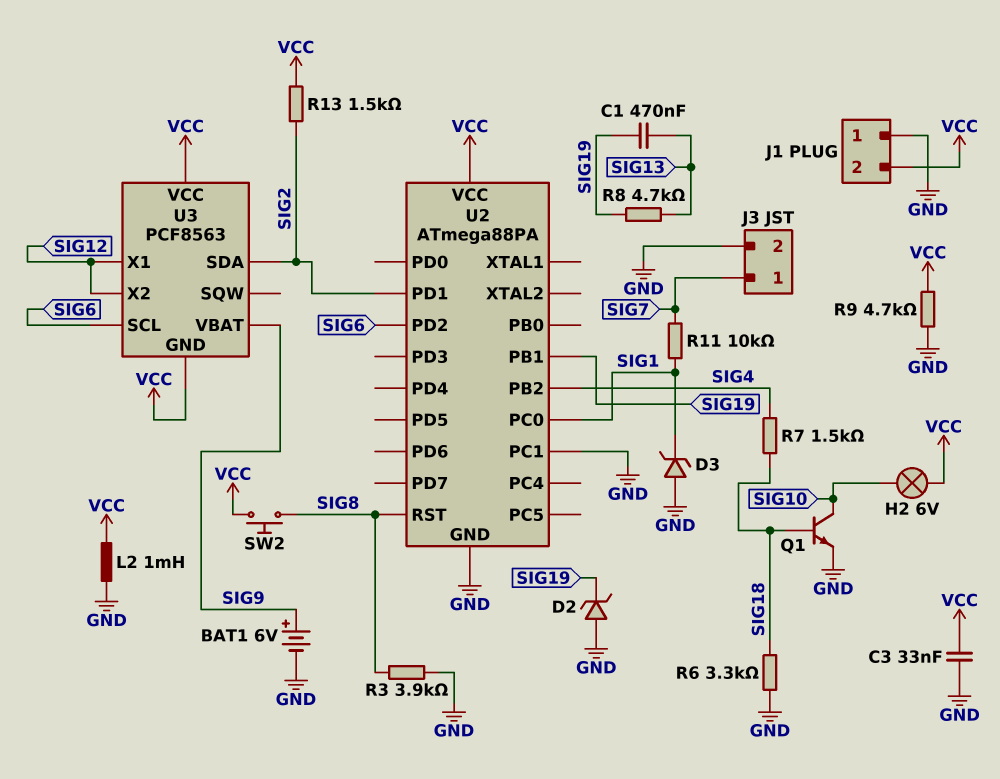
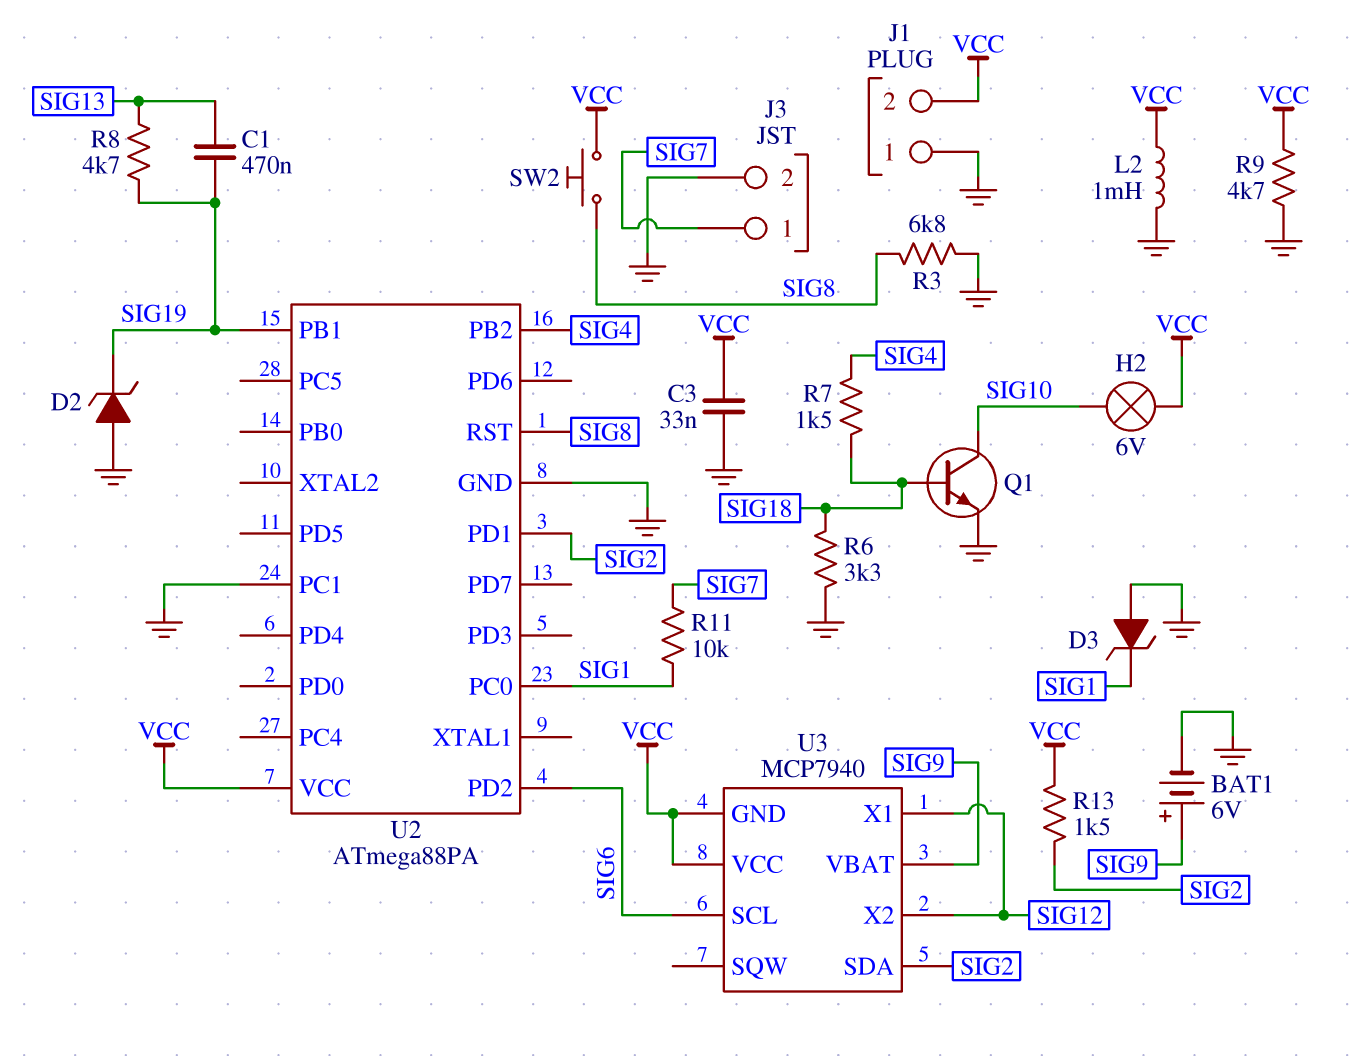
R3: 3.9k (GND, SIG8) -> 6.8k (GND, SIG8)
U3: PCF8563 -> MCP7940

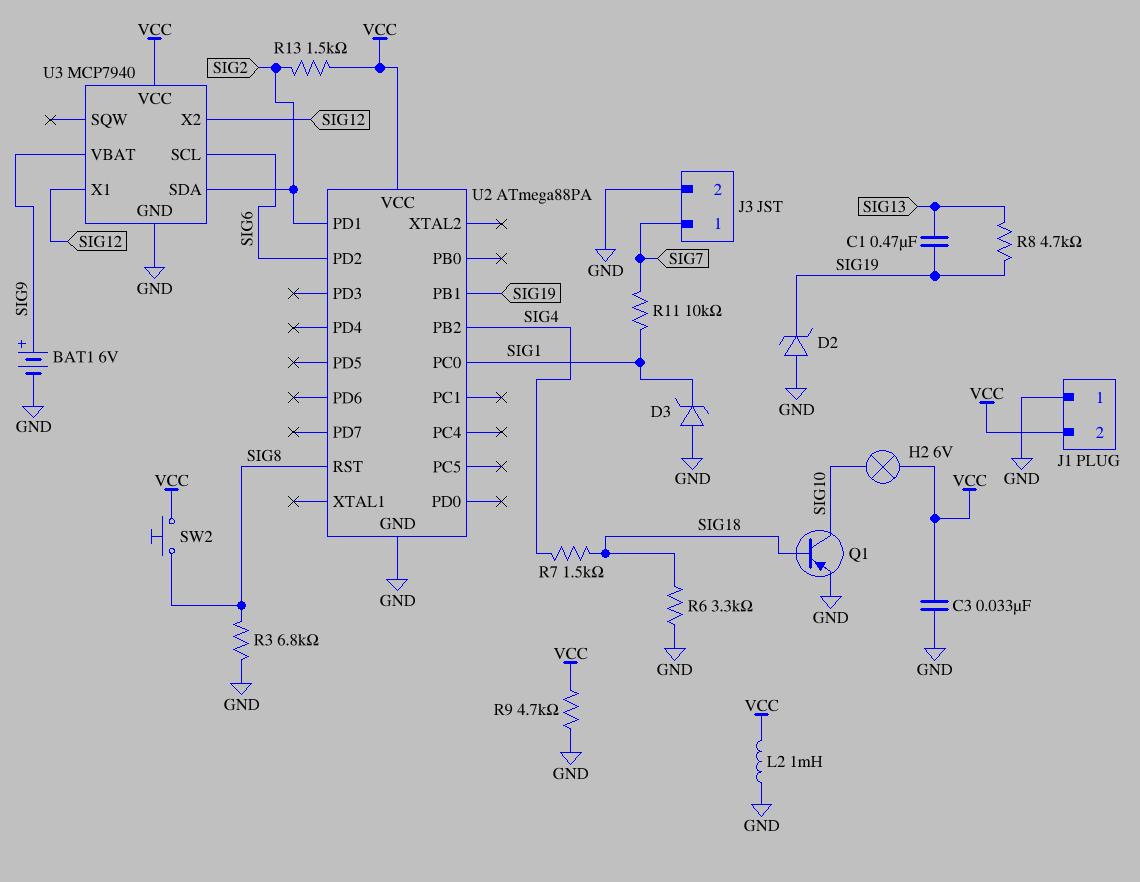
Q1: NPN (B SIG18, C SIG10, E GND) -> PNP (B SIG18, C SIG10, E GND)
U2 pin PC1: GND -> none
U3 pin GND: VCC -> GND

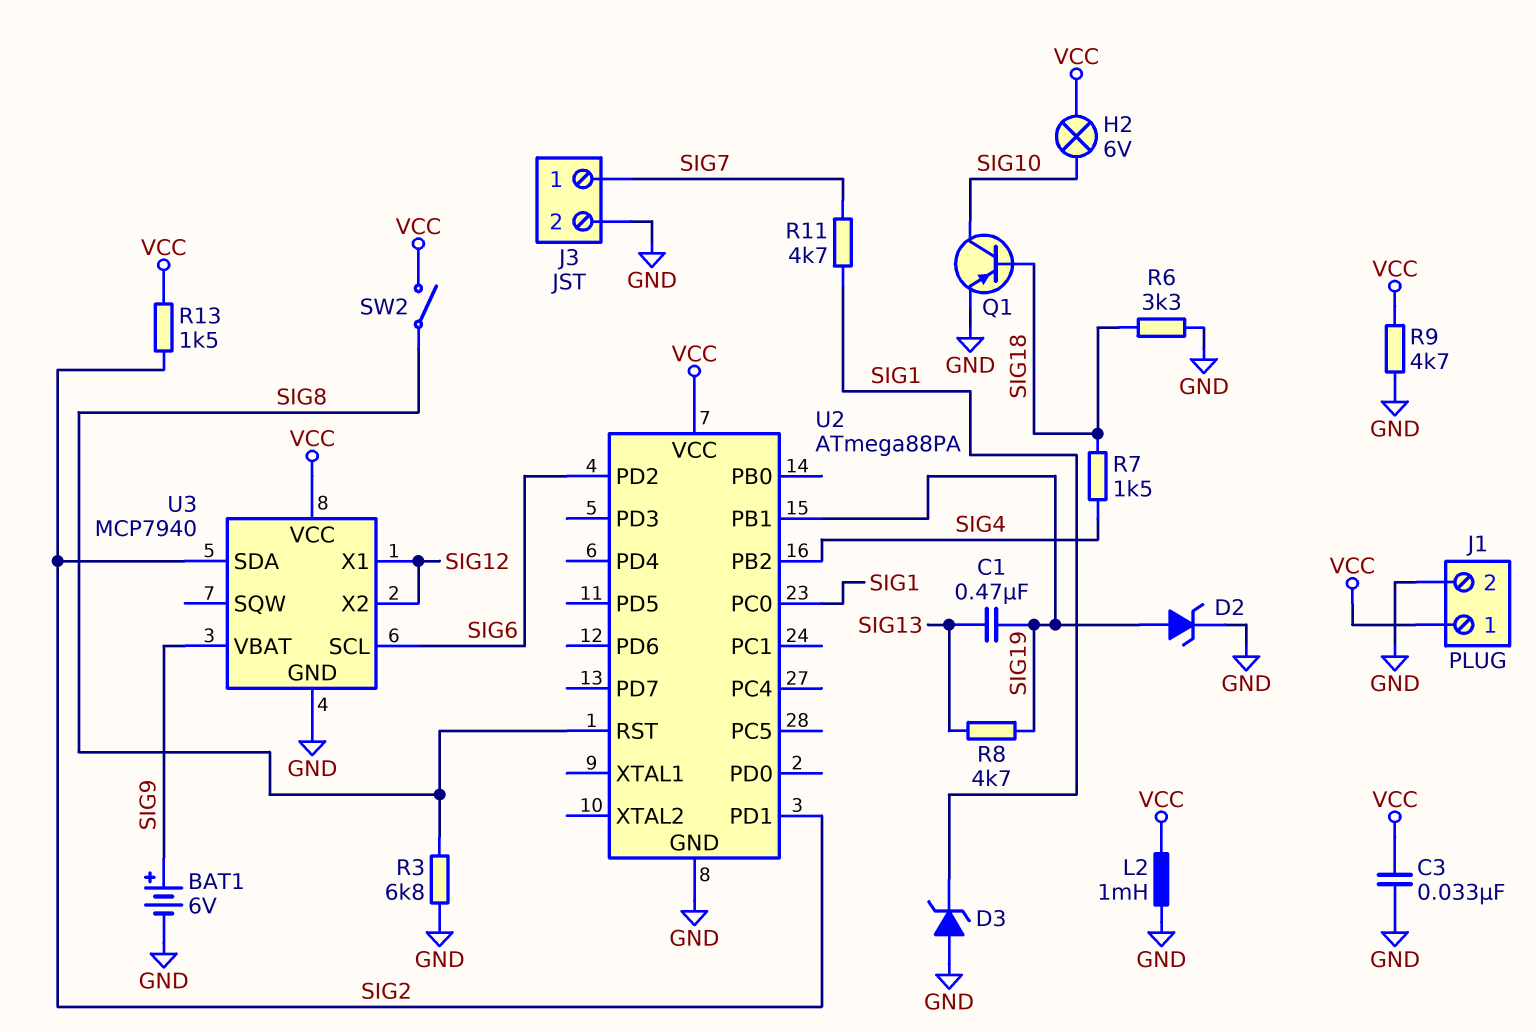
D2: zener (A GND, K SIG19) -> zener (A SIG19, K GND)
J1 pin 1: GND -> VCC
J1 pin 2: VCC -> GND
R11: 10k (SIG1, SIG7) -> 4.7k (SIG1, SIG7)
SW2: button (SIG8, VCC) -> switch (SIG8, VCC)

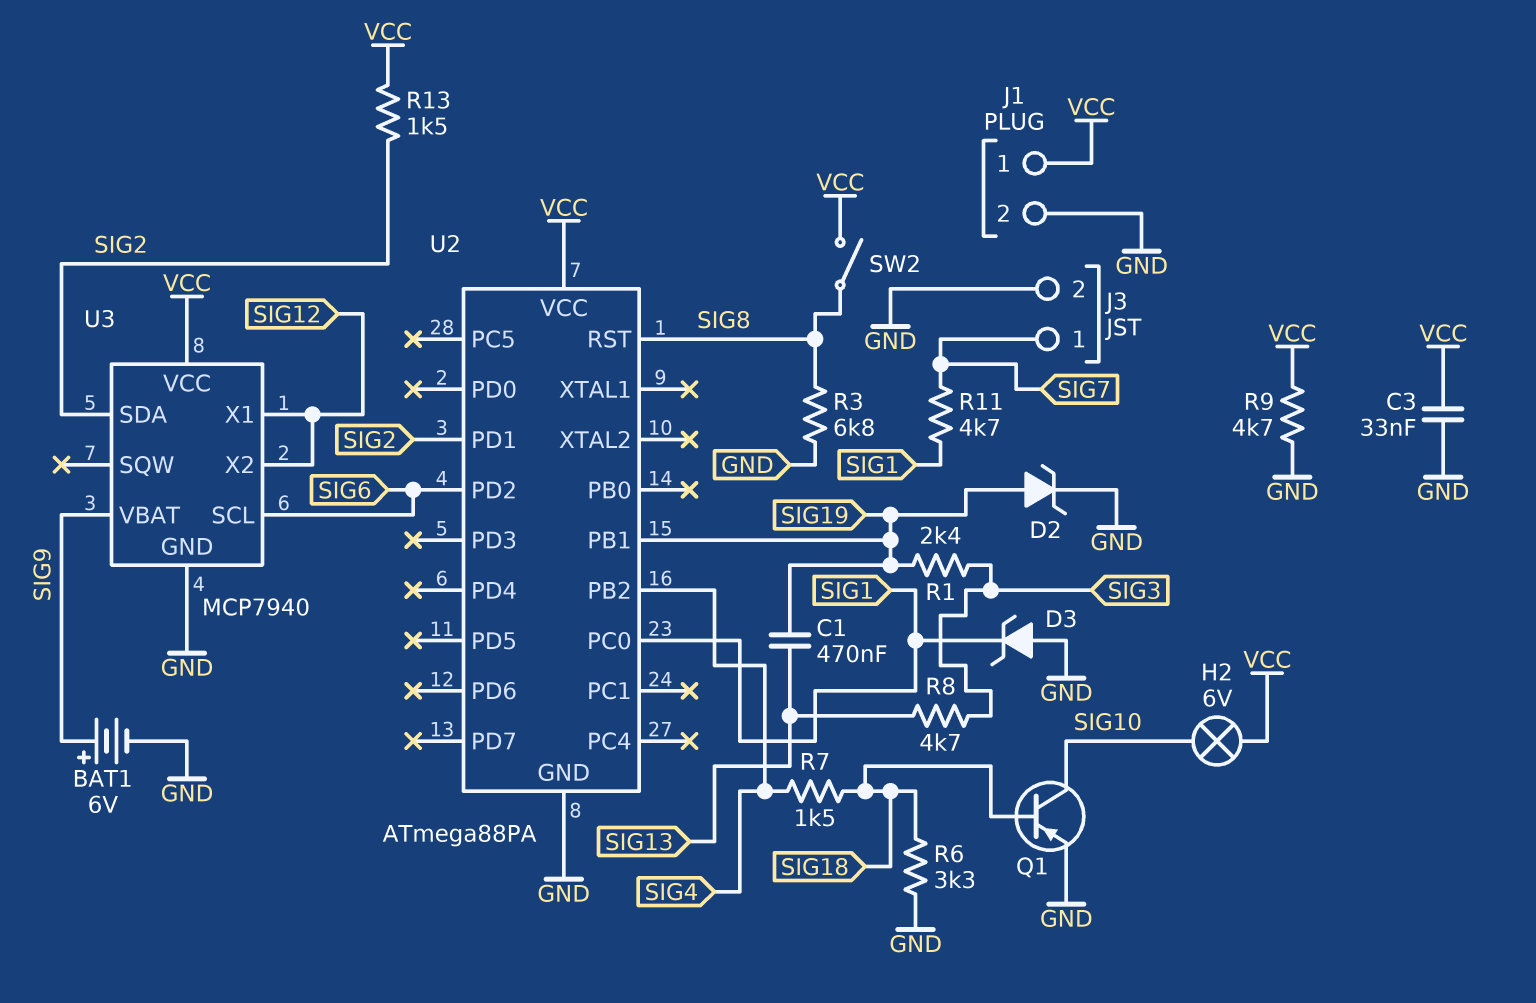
L2: 1mH (GND, VCC) -> none
R1: none -> 2.4k (SIG3, SIG19)
R8: 4.7k (SIG13, SIG19) -> 4.7k (SIG3, SIG13)

